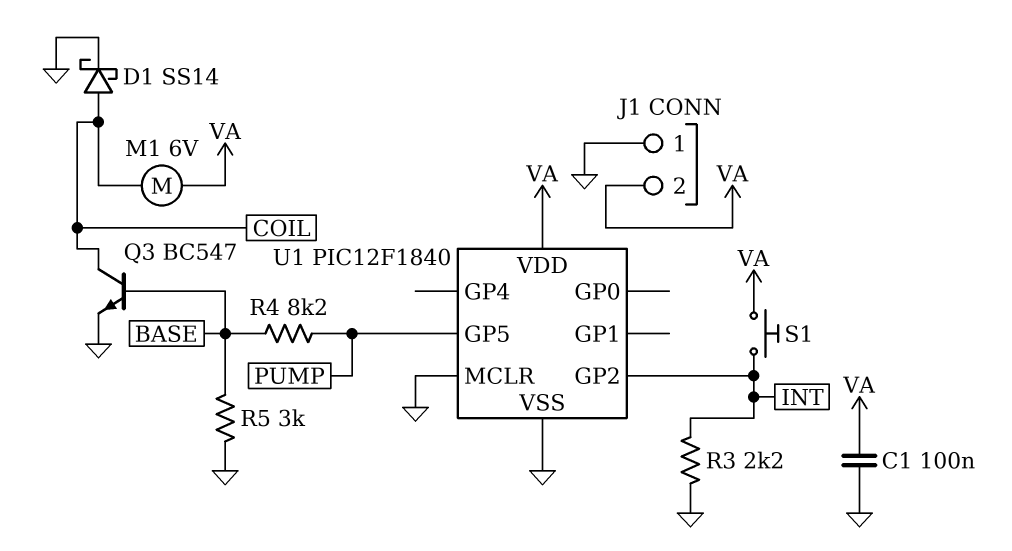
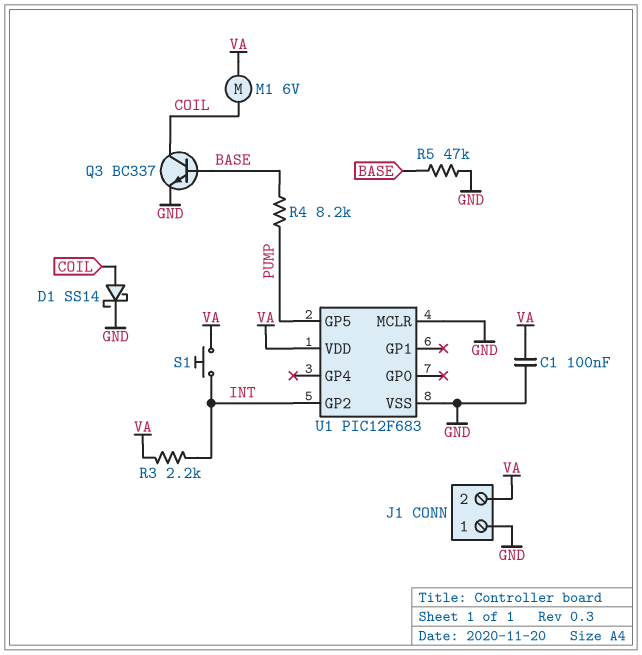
Q3: NPN BC547 (B BASE, C COIL, E GND) -> NPN BC337 (B BASE, C COIL, E GND)
R3: 2.2k (GND, INT) -> 2.2k (INT, VA)
R5: 3k (BASE, GND) -> 47k (BASE, GND)
U1: PIC12F1840 -> PIC12F683

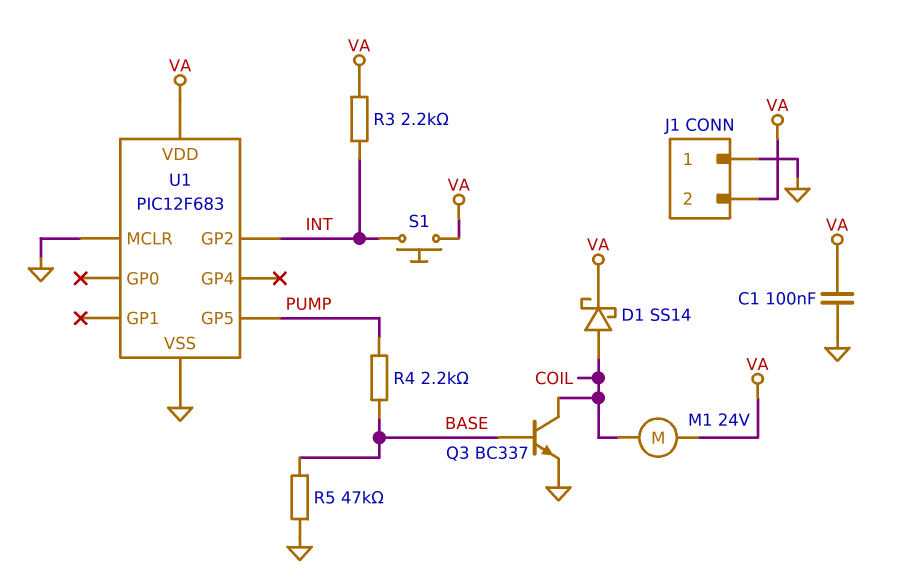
D1: schottky SS14 (A COIL, K GND) -> schottky SS14 (A COIL, K VA)
M1: motor 6V (COIL, VA) -> motor 24V (COIL, VA)
R4: 8.2k (BASE, PUMP) -> 2.2k (BASE, PUMP)

